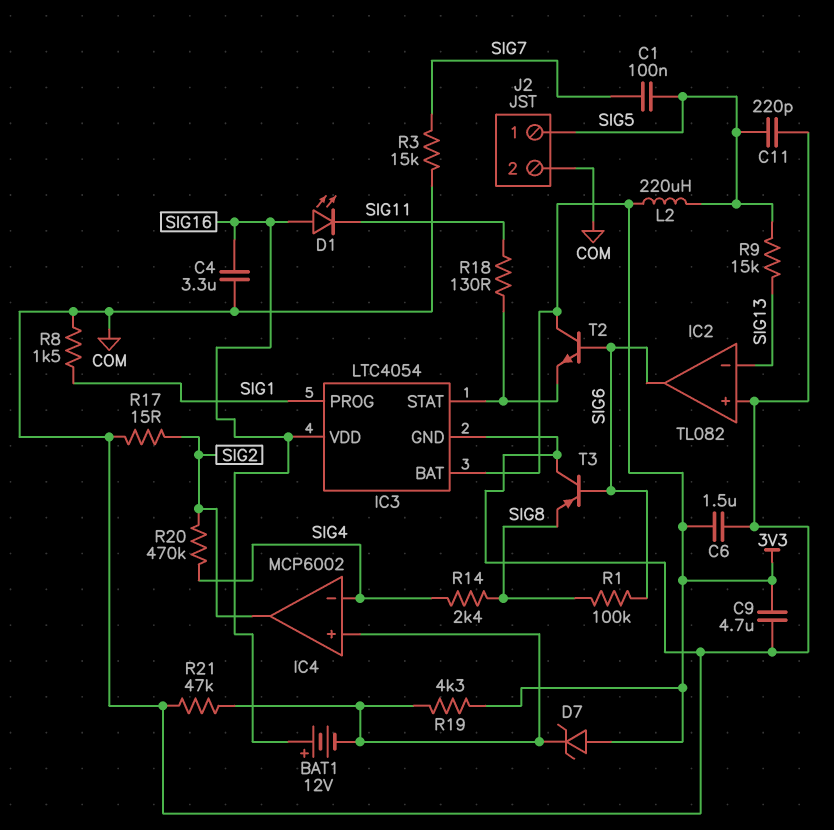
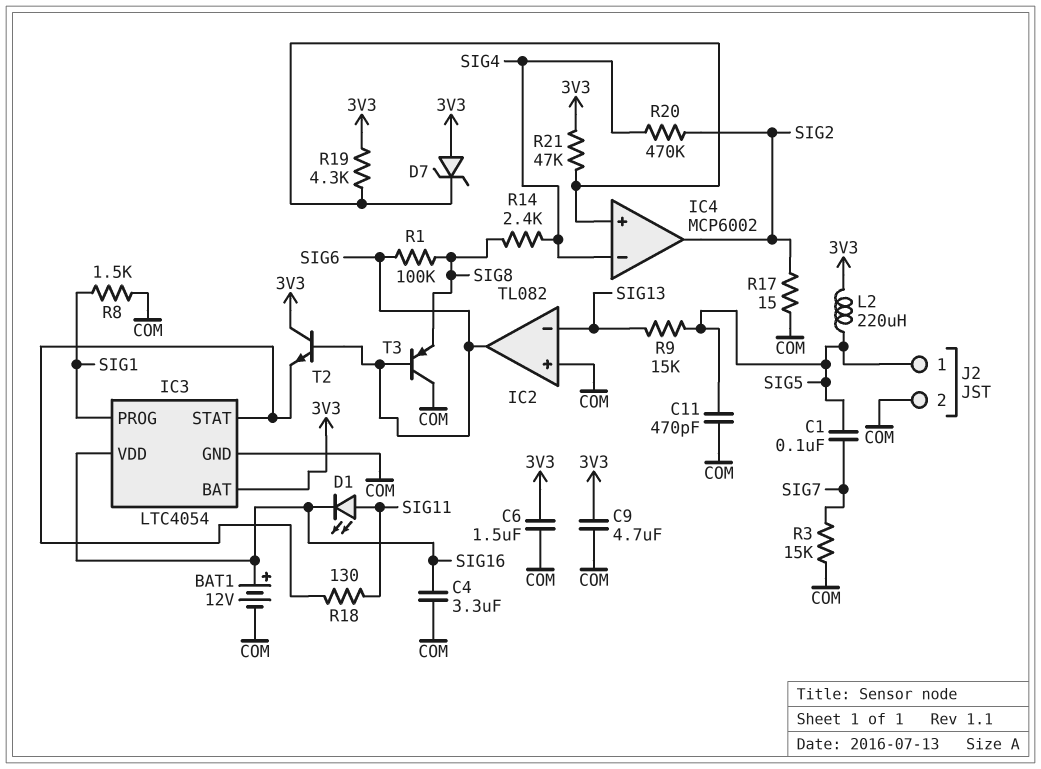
BAT1: 12V (plus SIG16, minus IC4/in+) -> 12V (plus SIG16, minus COM)
C11: 220pF (COM, SIG5) -> 470pF (COM, SIG5)
D1: LED (A SIG16, K SIG11) -> LED (A SIG11, K SIG16)
R21: 47k (COM, IC4/in+) -> 47k (3V3, IC4/in+)

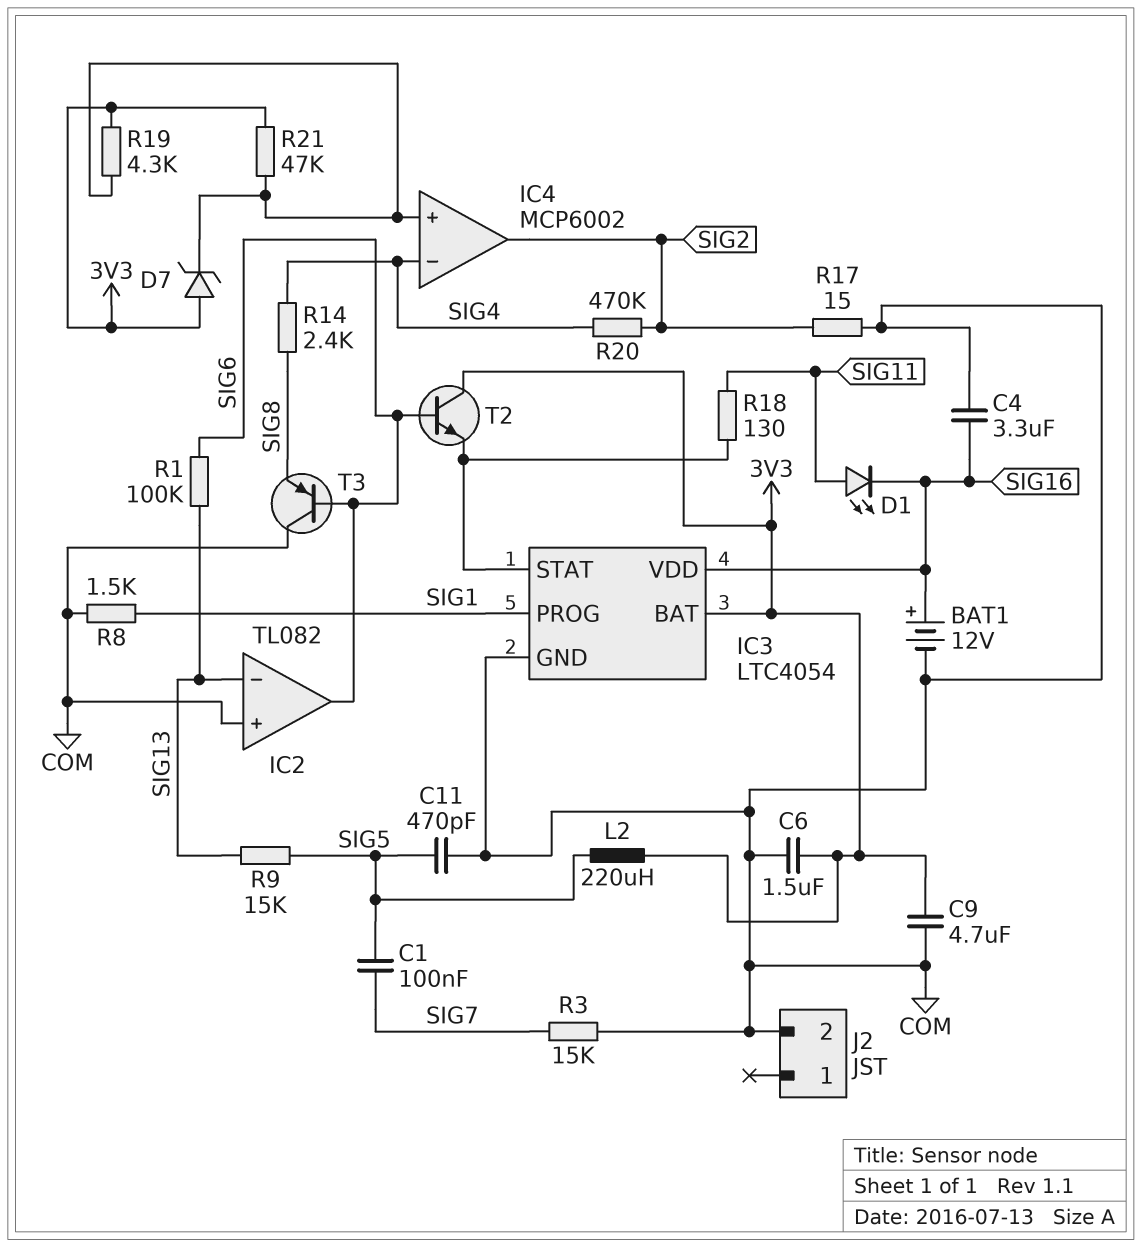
J2 pin 1: SIG5 -> none
R1: 100k (SIG6, SIG8) -> 100k (SIG6, SIG13)

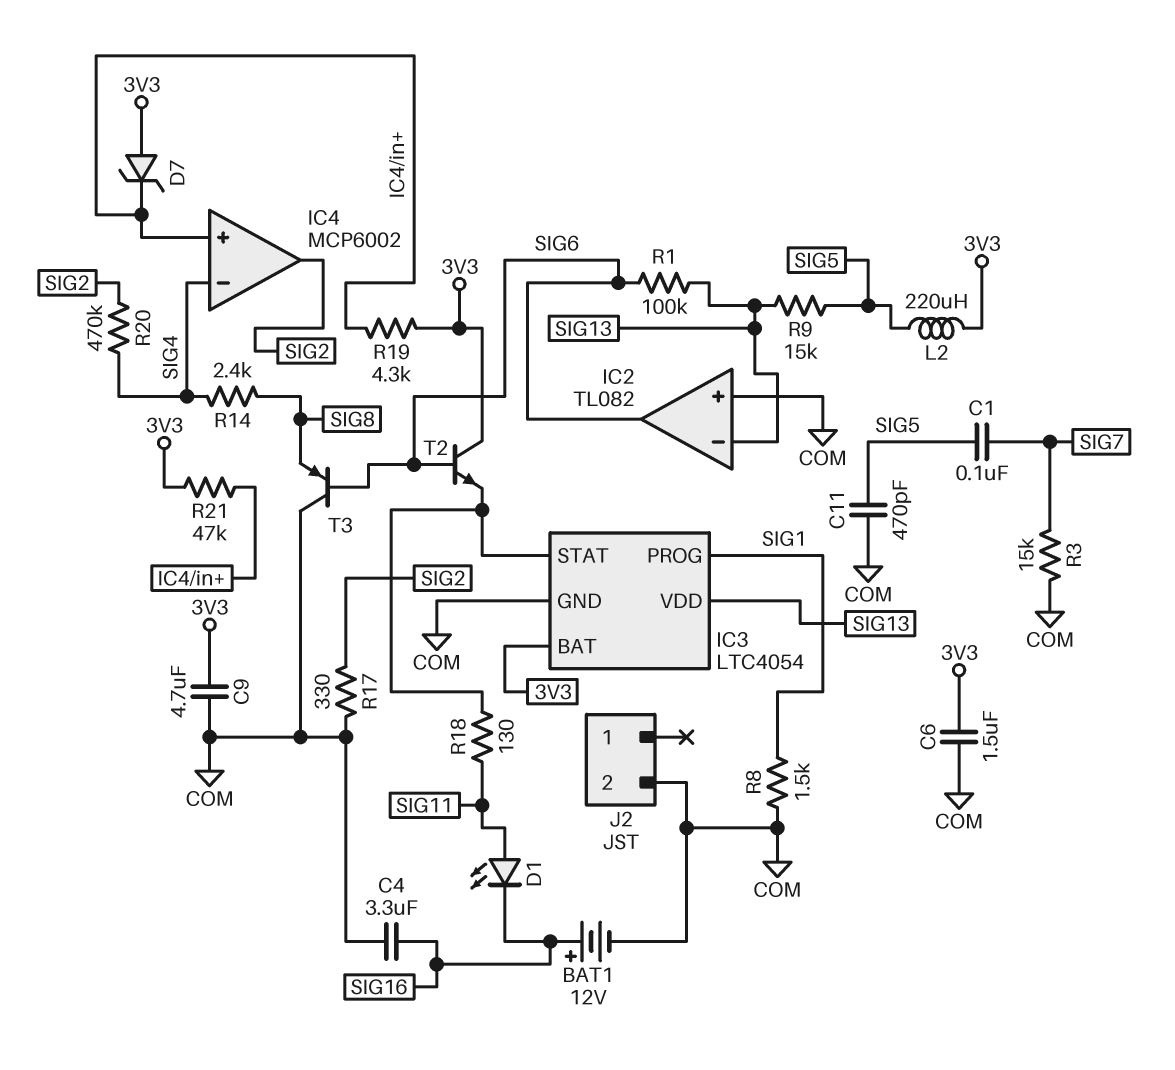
IC3 pin VDD: SIG16 -> SIG13
R17: 15 (COM, SIG2) -> 330 (COM, SIG2)

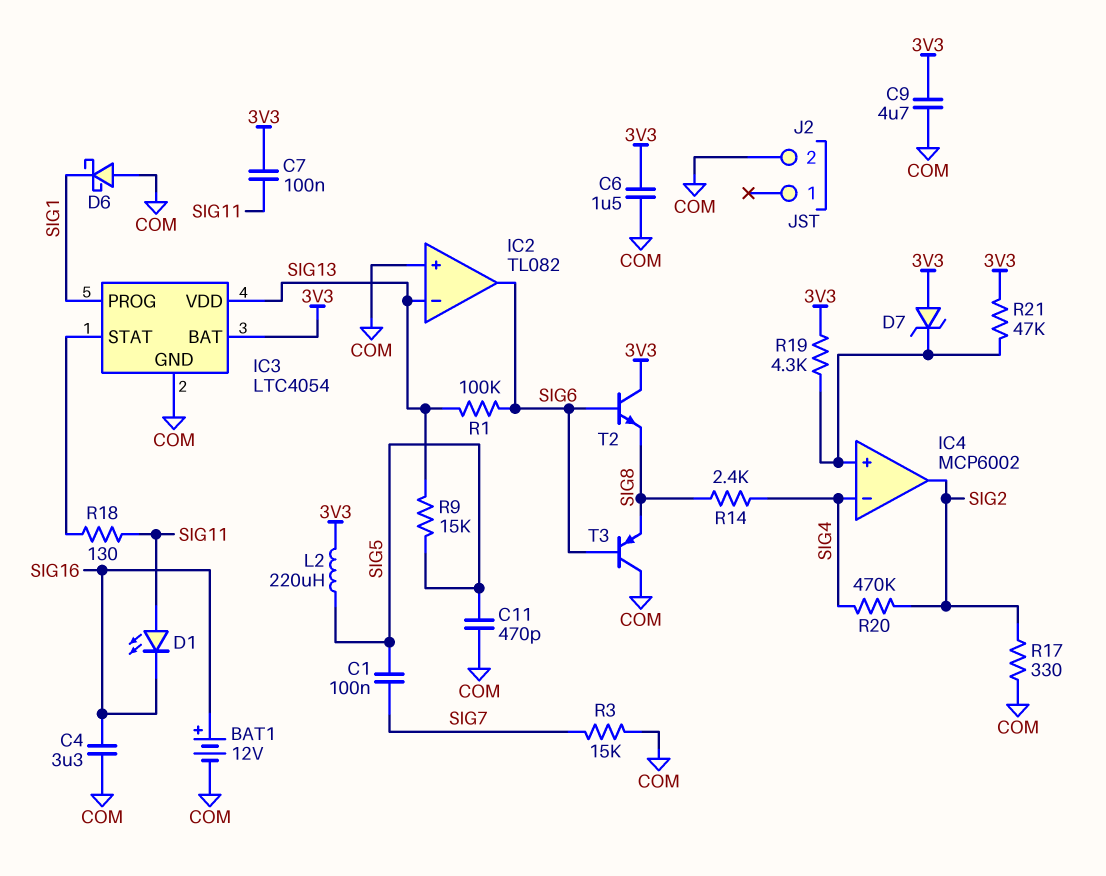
C7: none -> 100nF (3V3, SIG11)
D6: none -> schottky (A COM, K SIG1)
R8: 1.5k (COM, SIG1) -> none
T2: NPN (B SIG6, C 3V3, E IC3/STAT) -> NPN (B SIG6, C 3V3, E SIG8)

